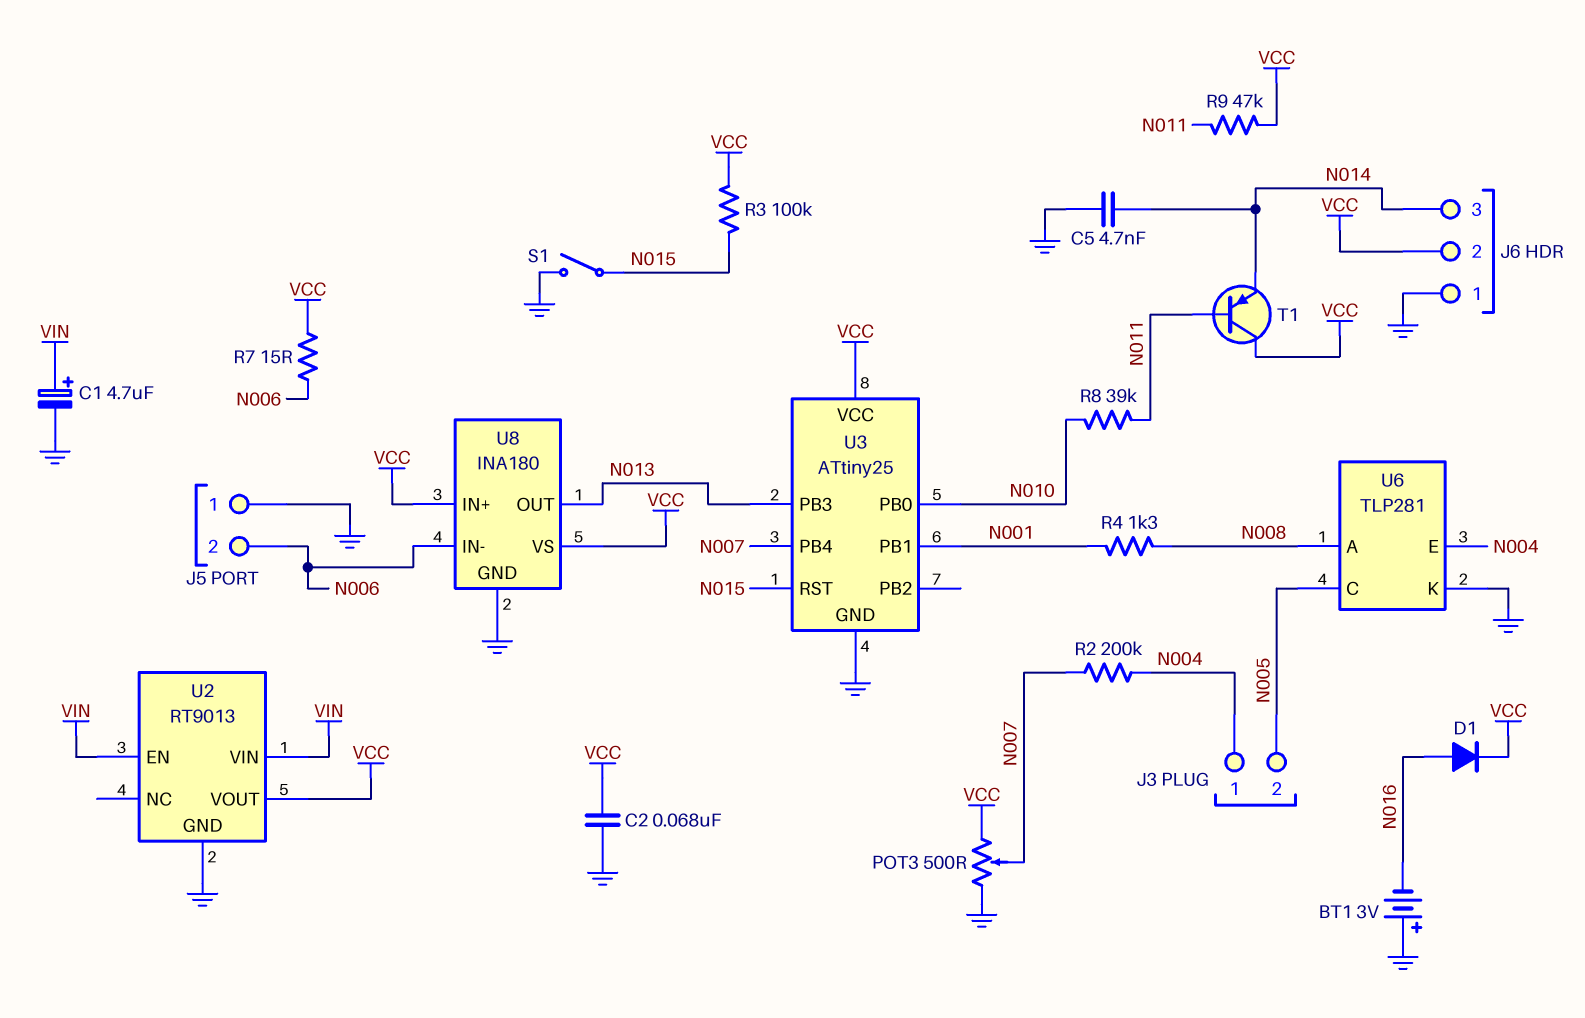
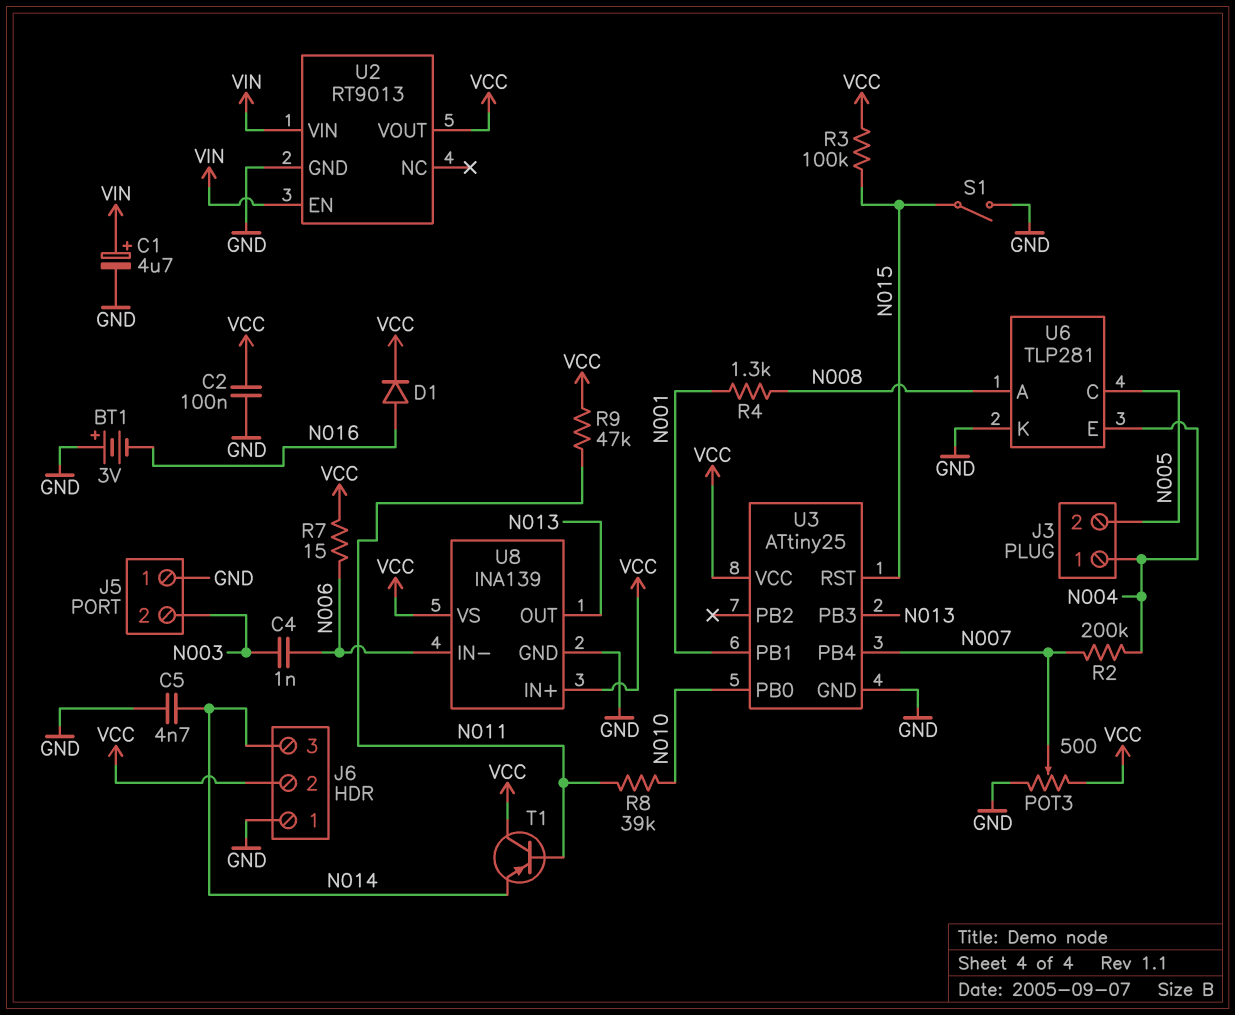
C2: 68nF (GND, VCC) -> 100nF (GND, VCC)
C4: none -> 1nF (N003, N006)
J5 pin 2: N006 -> N003
U8: INA180 -> INA139

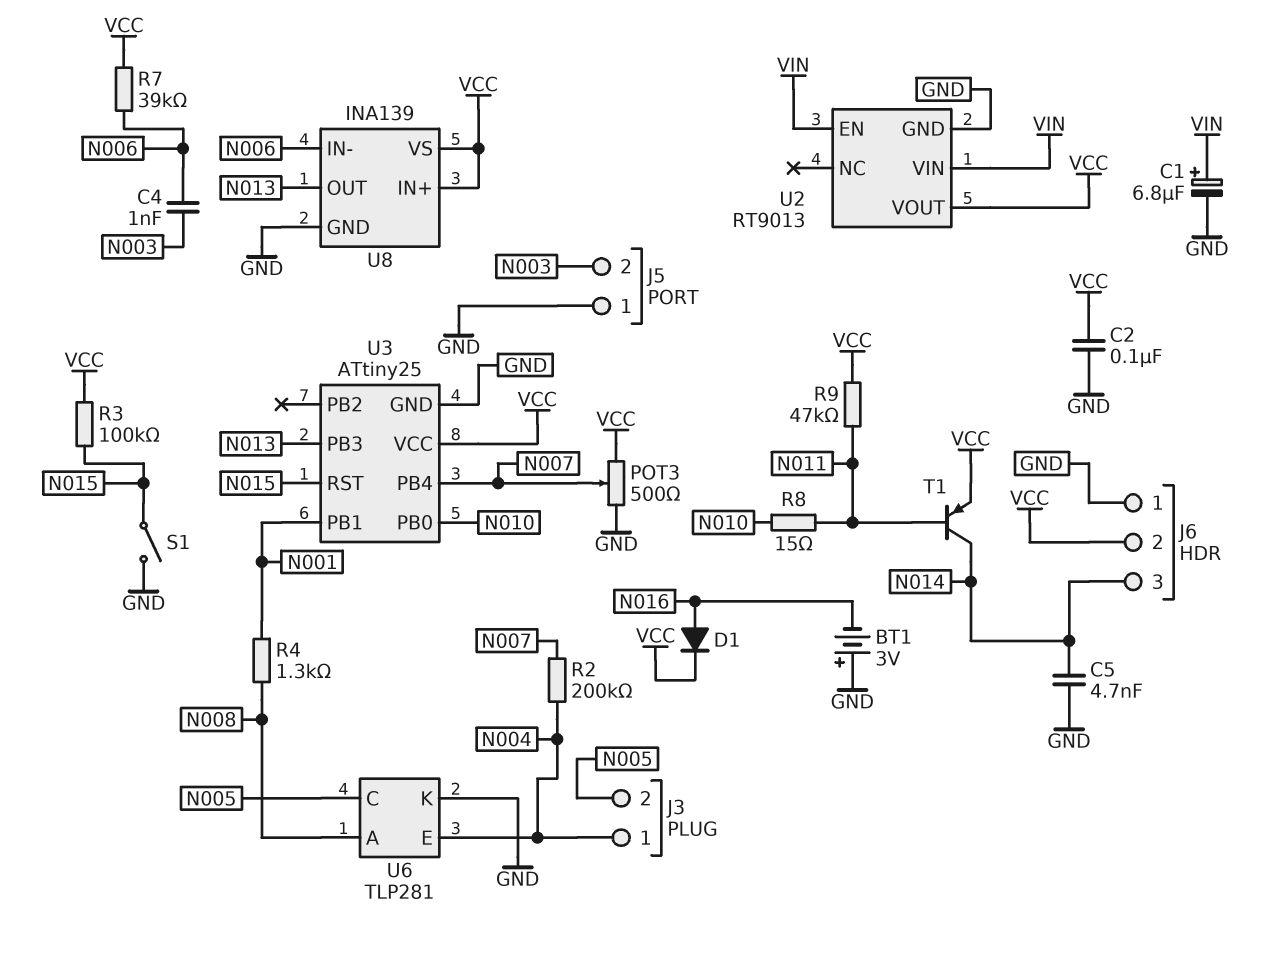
C1: 4.7uF (plus VIN, minus GND) -> 6.8uF (plus VIN, minus GND)
R7: 15 (N006, VCC) -> 39k (N006, VCC)
R8: 39k (N010, N011) -> 15 (N010, N011)
T1: PNP (B N011, C VCC, E N014) -> PNP (B N011, C N014, E VCC)

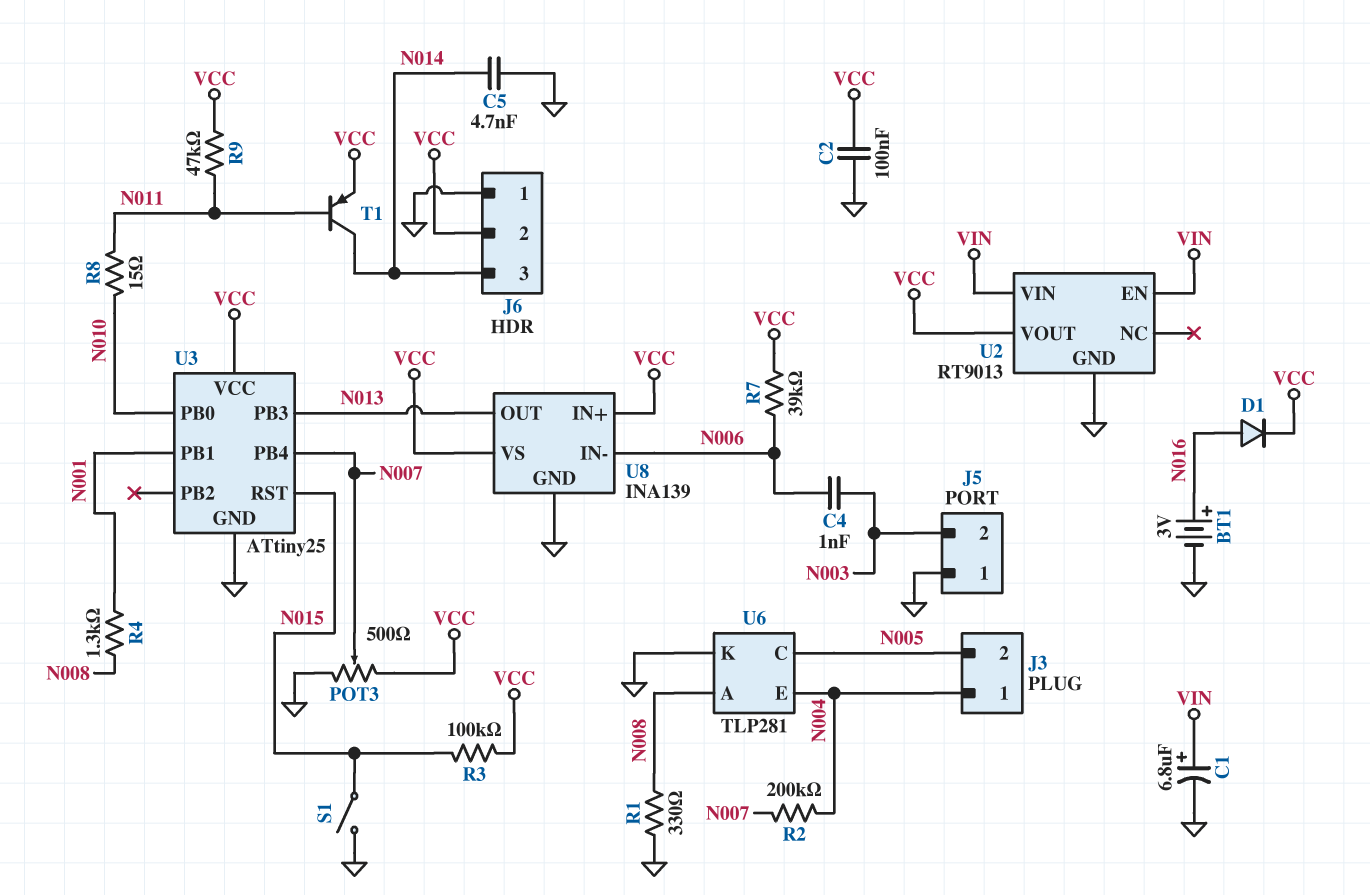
BT1: 3V (plus GND, minus N016) -> 3V (plus N016, minus GND)
R1: none -> 330 (GND, N008)

